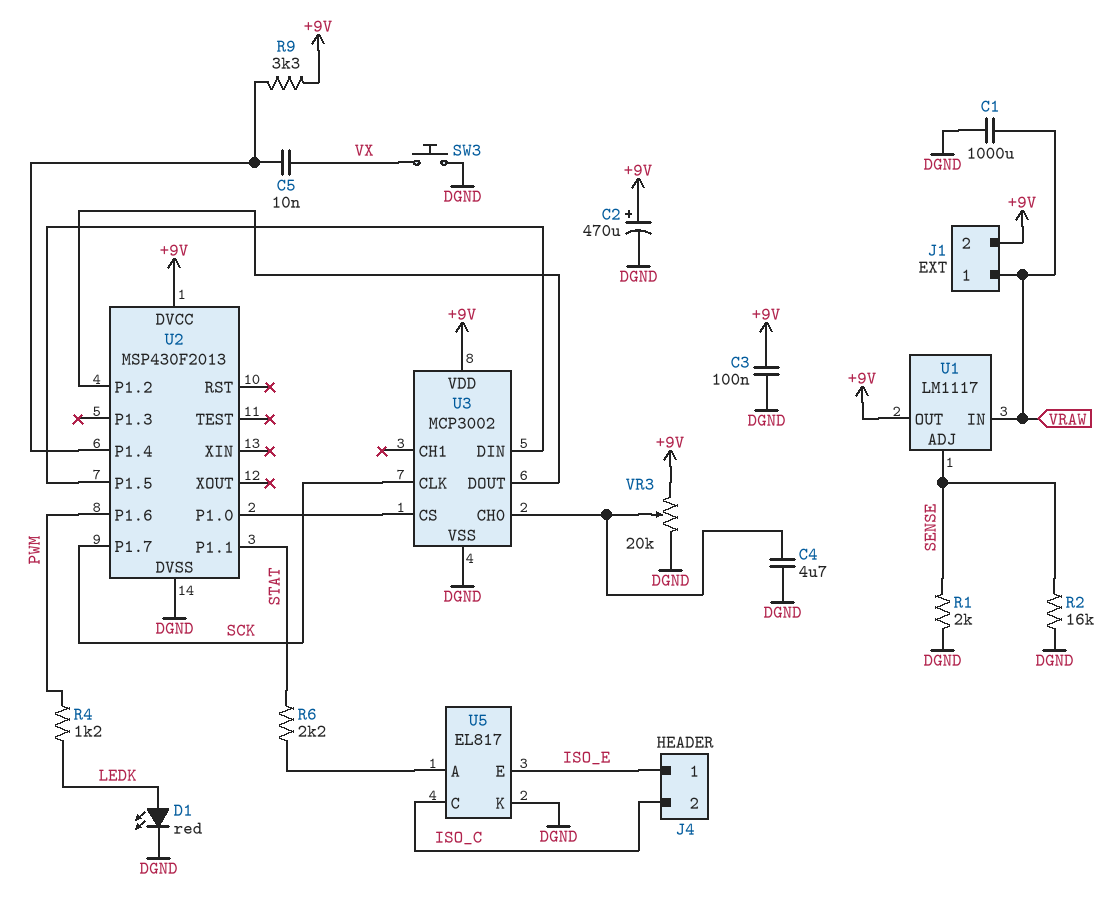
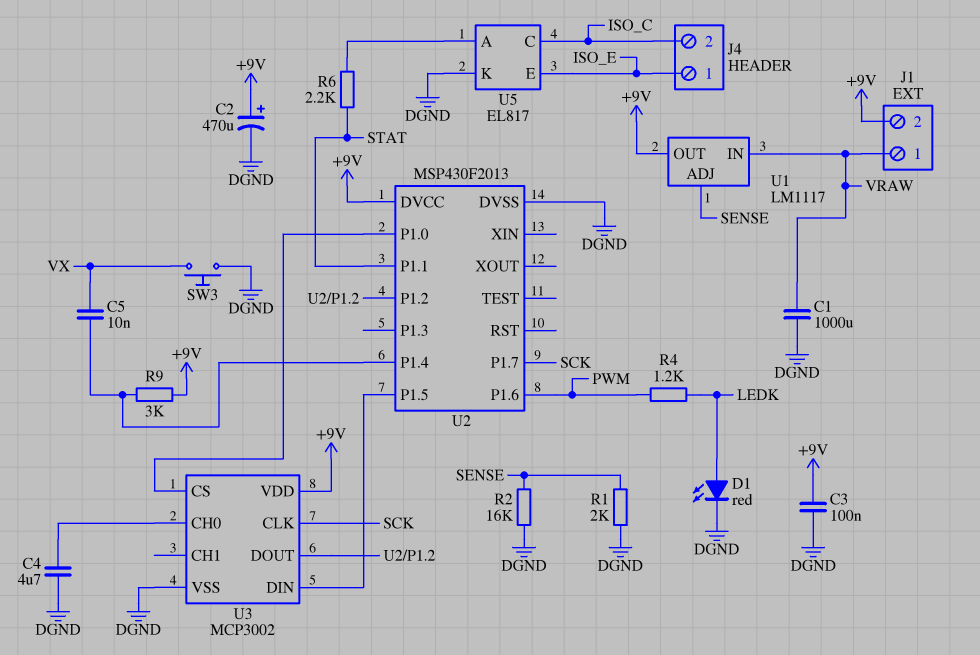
R9: 3.3k (+9V, U2/P1.4) -> 3k (+9V, U2/P1.4)
VR3: 20k (+9V, DGND, wiper U3/CH0) -> none

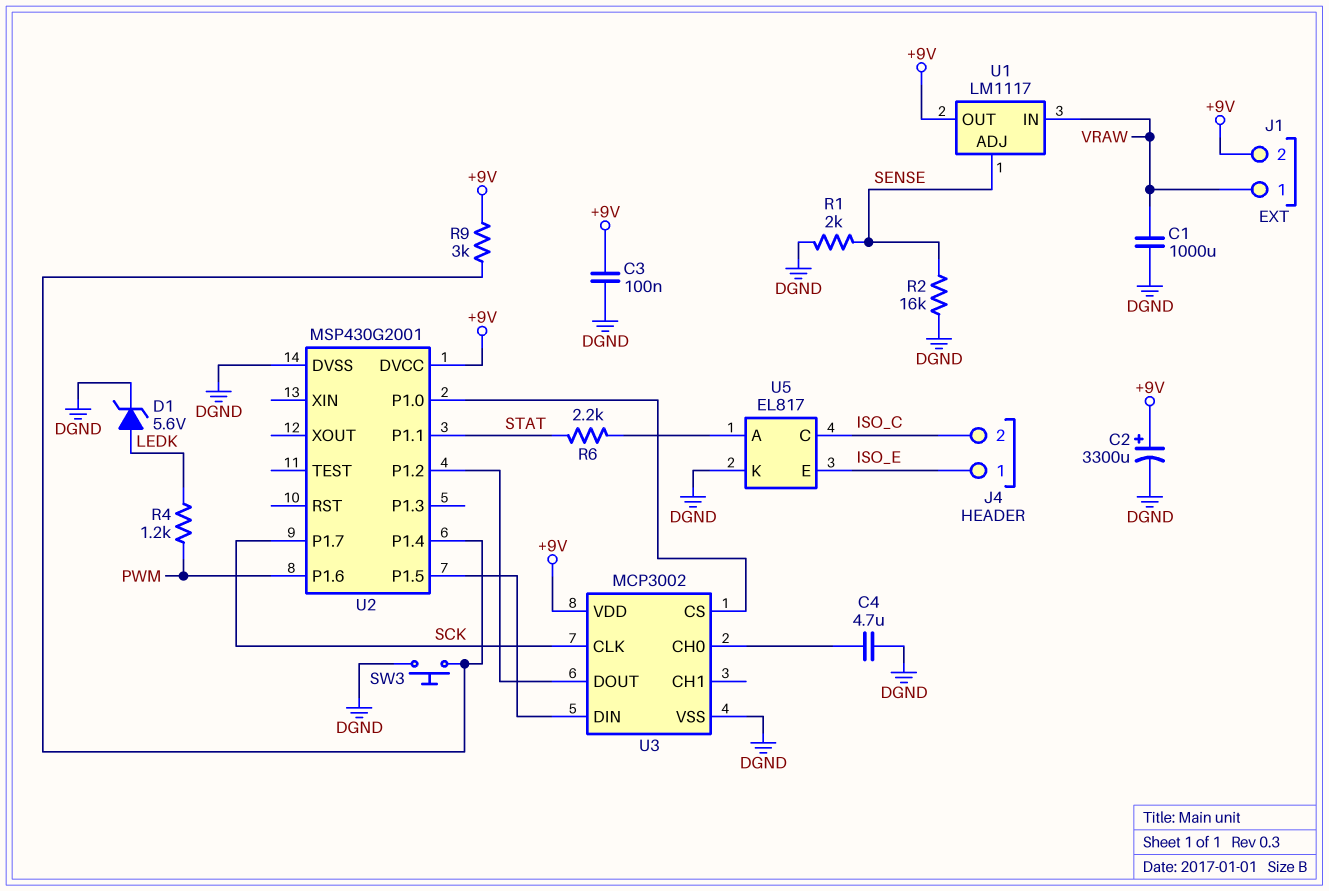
C2: 470uF (plus +9V, minus DGND) -> 3300uF (plus +9V, minus DGND)
C5: 10nF (U2/P1.4, VX) -> none
D1: LED red (A LEDK, K DGND) -> zener 5.6V (A LEDK, K DGND)
SW3: button (DGND, VX) -> button (DGND, U2/P1.4)
U2: MSP430F2013 -> MSP430G2001

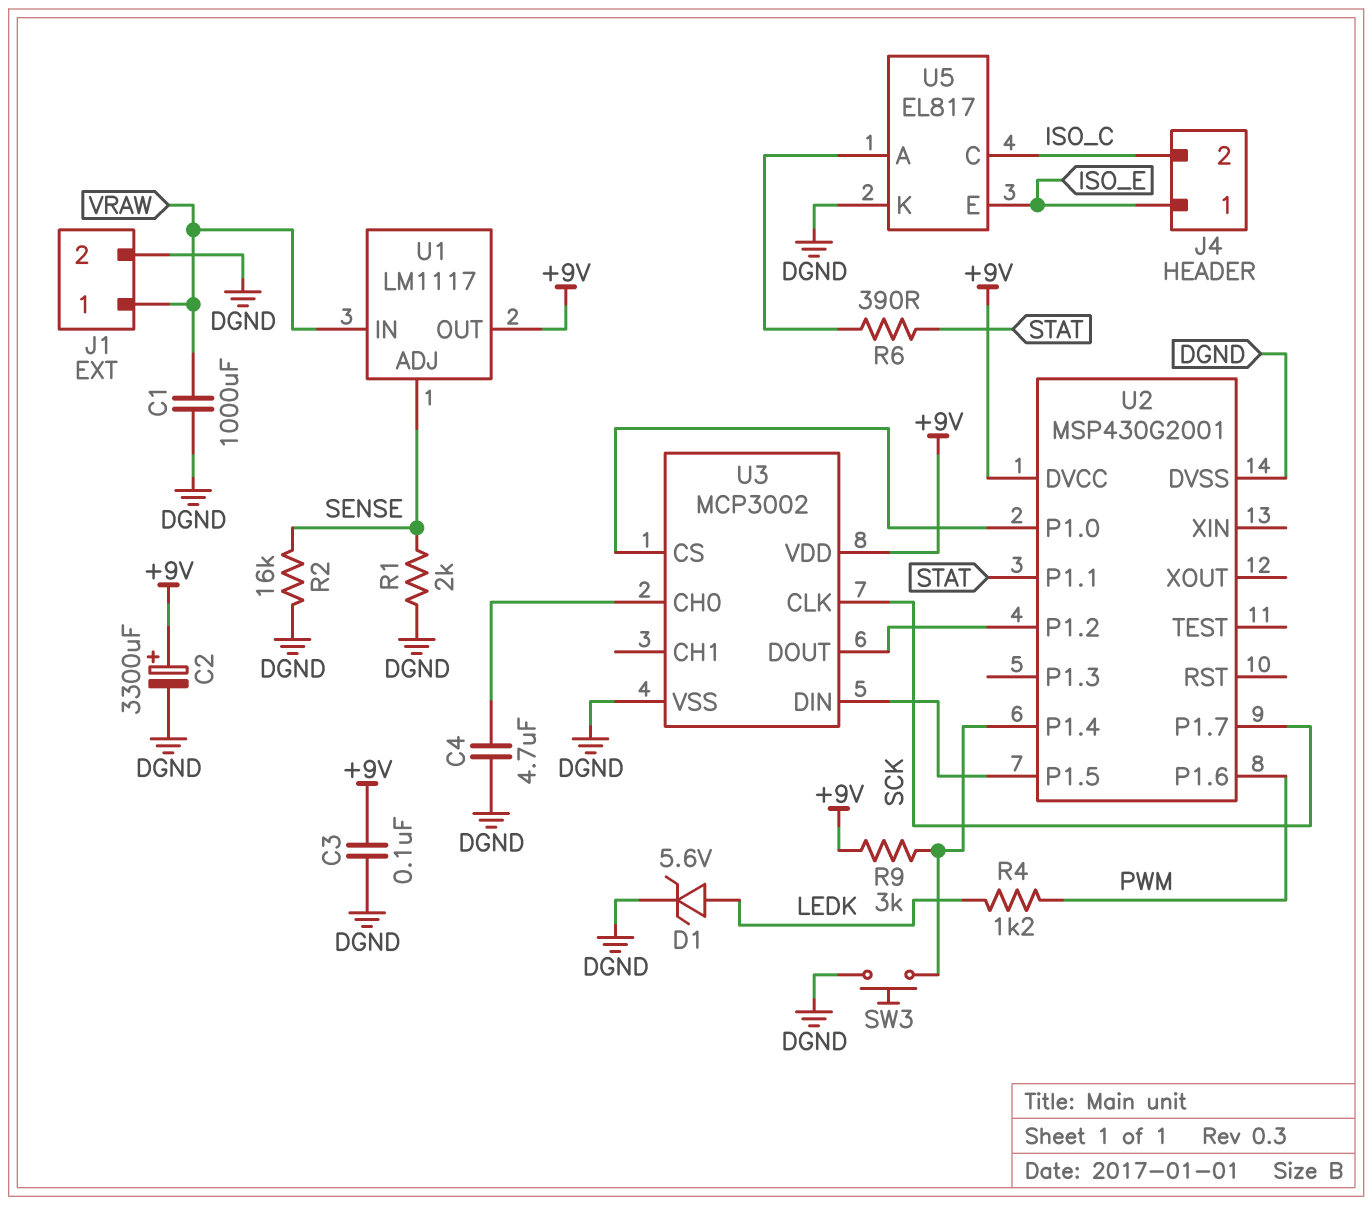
J1 pin 2: +9V -> DGND
R6: 2.2k (STAT, U5/A) -> 390 (STAT, U5/A)

